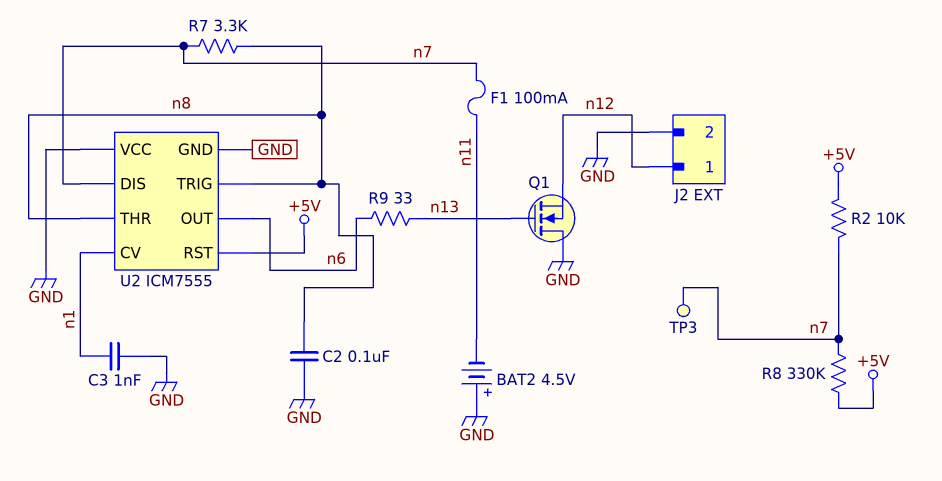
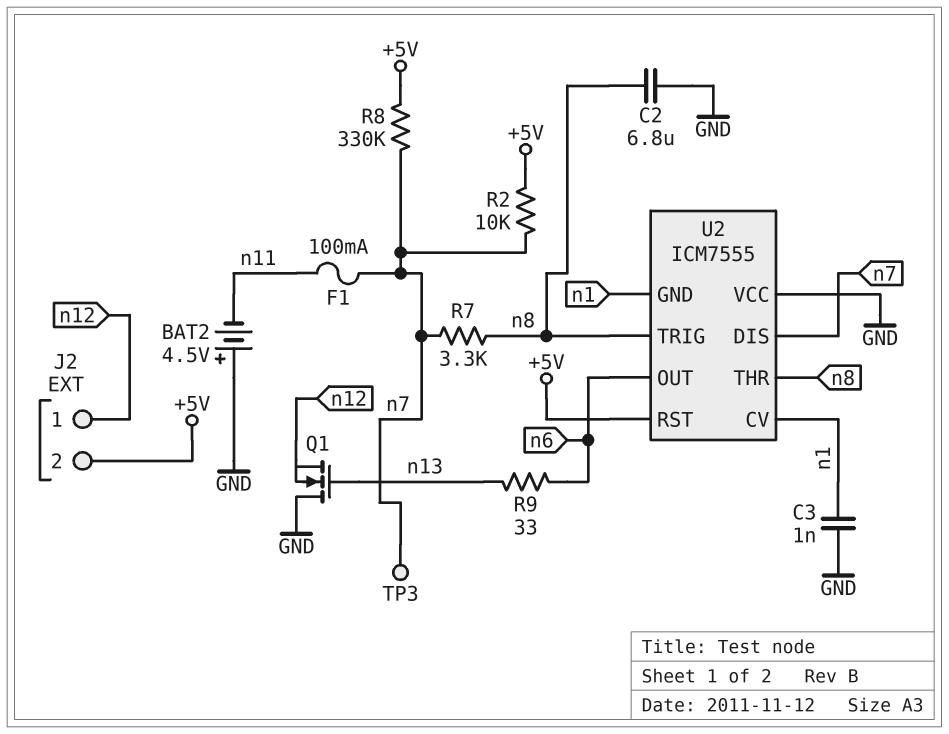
C2: 100nF (GND, n8) -> 6.8uF (GND, n8)
J2 pin 2: GND -> +5V
U2 pin GND: GND -> n1

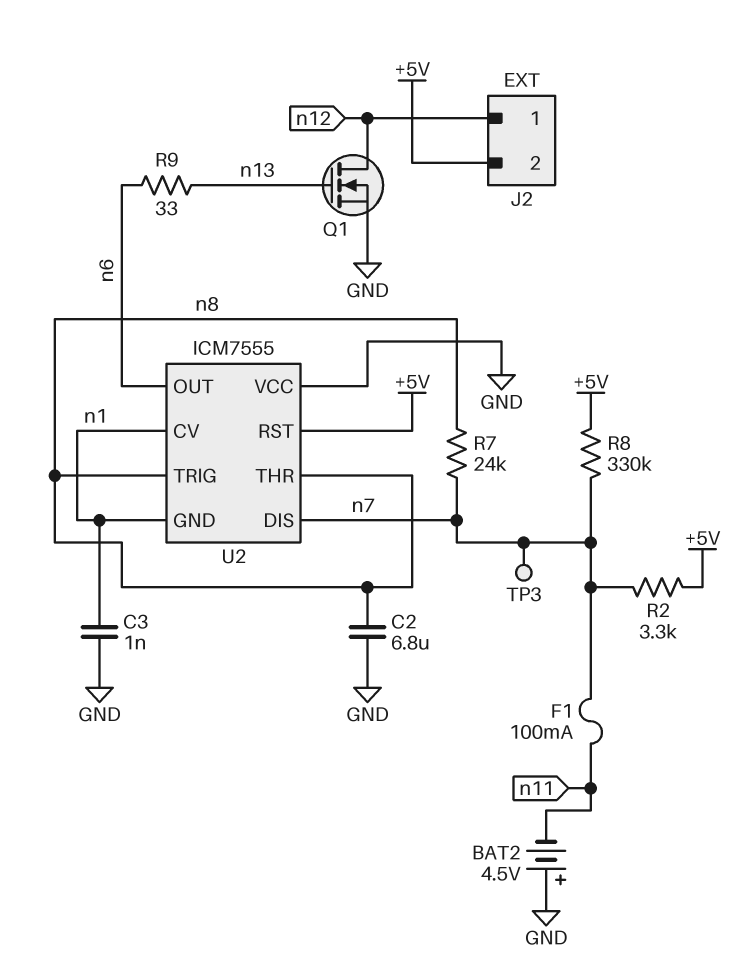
Q1: NMOS (G n13, D GND, S n12) -> NMOS (G n13, D n12, S GND)
R2: 10k (+5V, n7) -> 3.3k (+5V, n7)
R7: 3.3k (n7, n8) -> 24k (n7, n8)

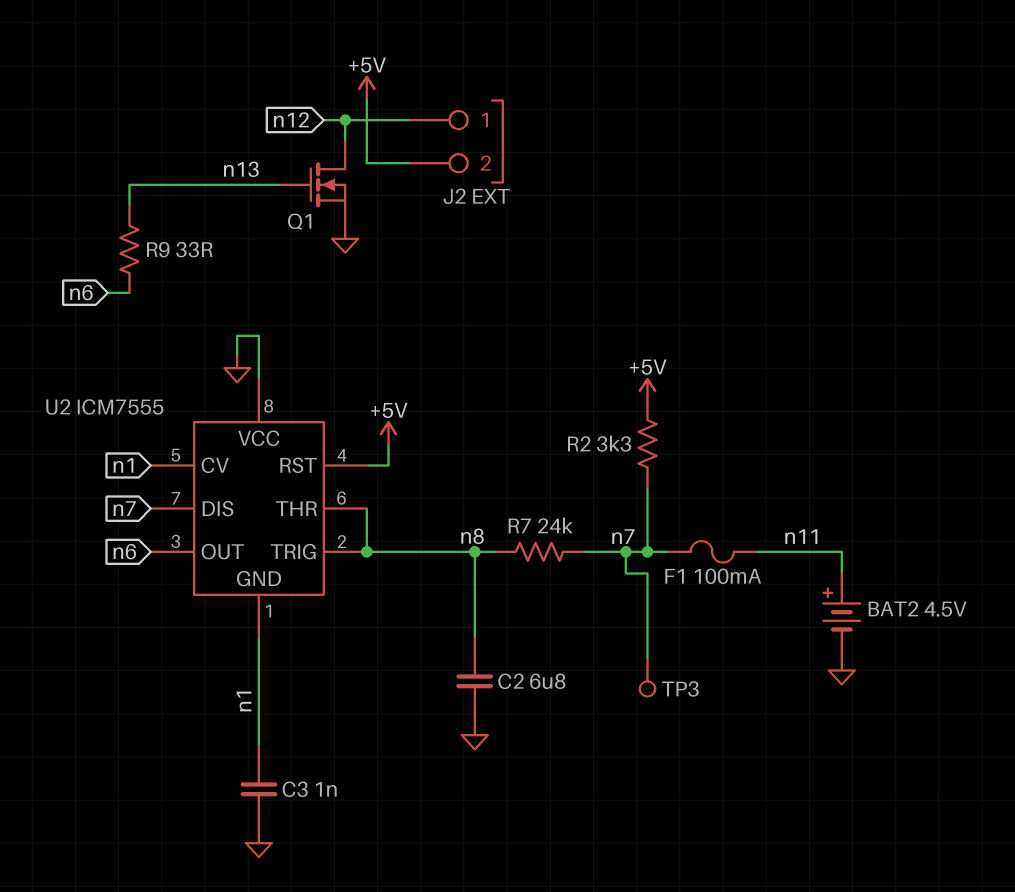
BAT2: 4.5V (plus GND, minus n11) -> 4.5V (plus n11, minus GND)
R8: 330k (+5V, n7) -> none

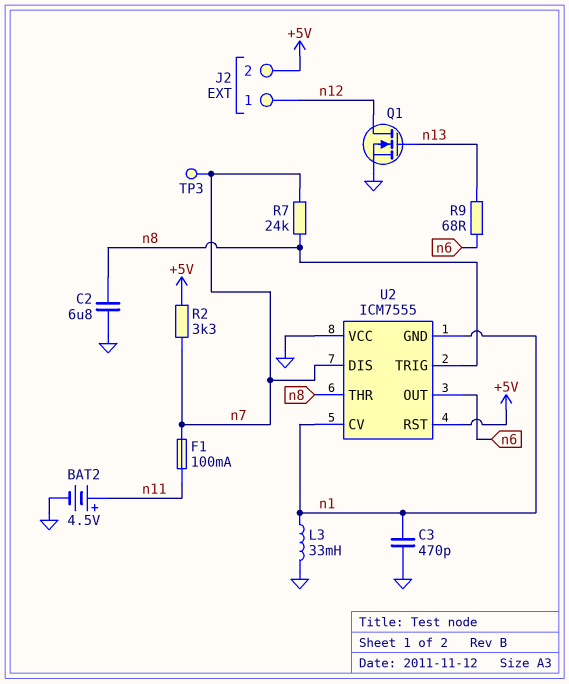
C3: 1nF (GND, n1) -> 470pF (GND, n1)
L3: none -> 33mH (GND, n1)
R9: 33 (n6, n13) -> 68 (n6, n13)

